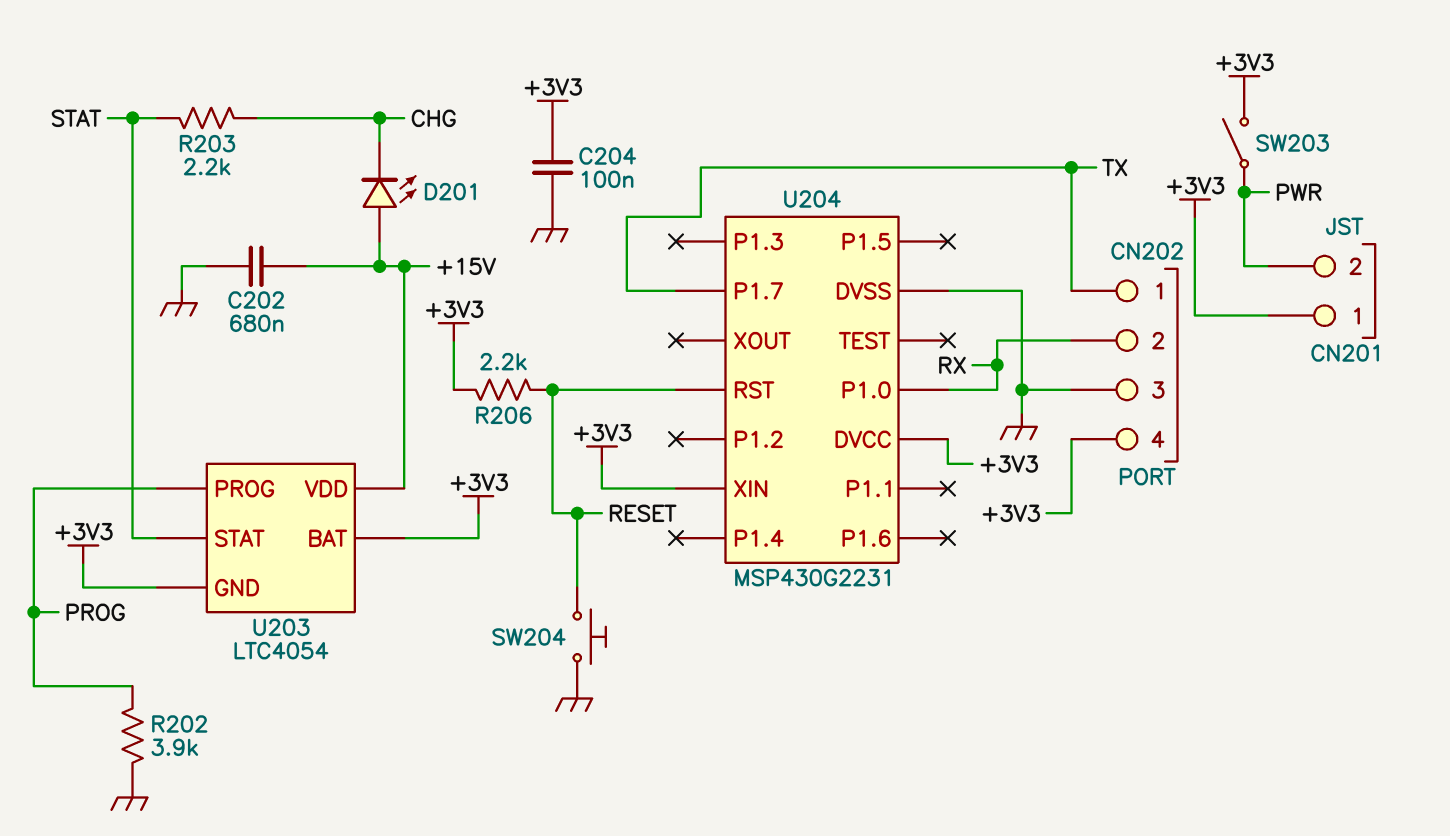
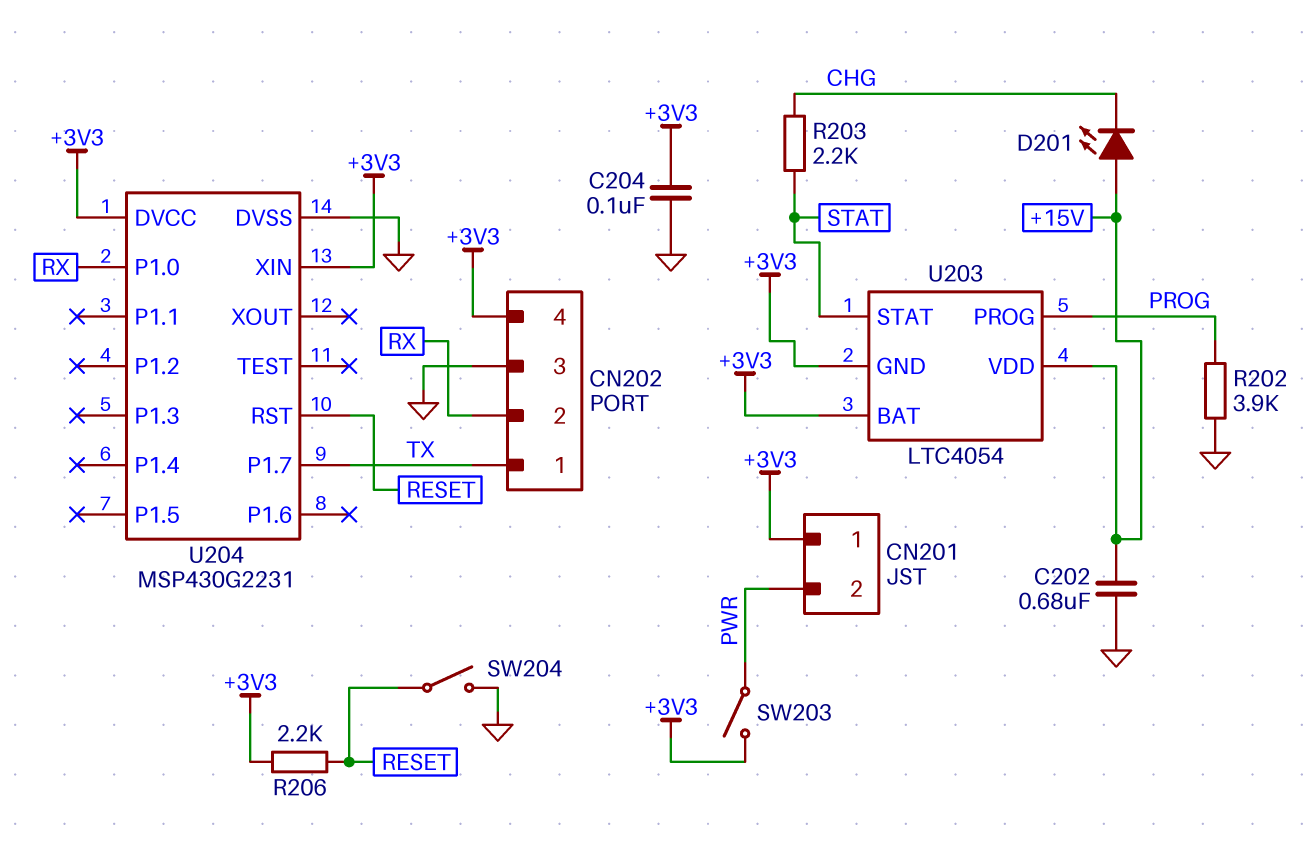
SW204: button (GND, RESET) -> switch (GND, RESET)

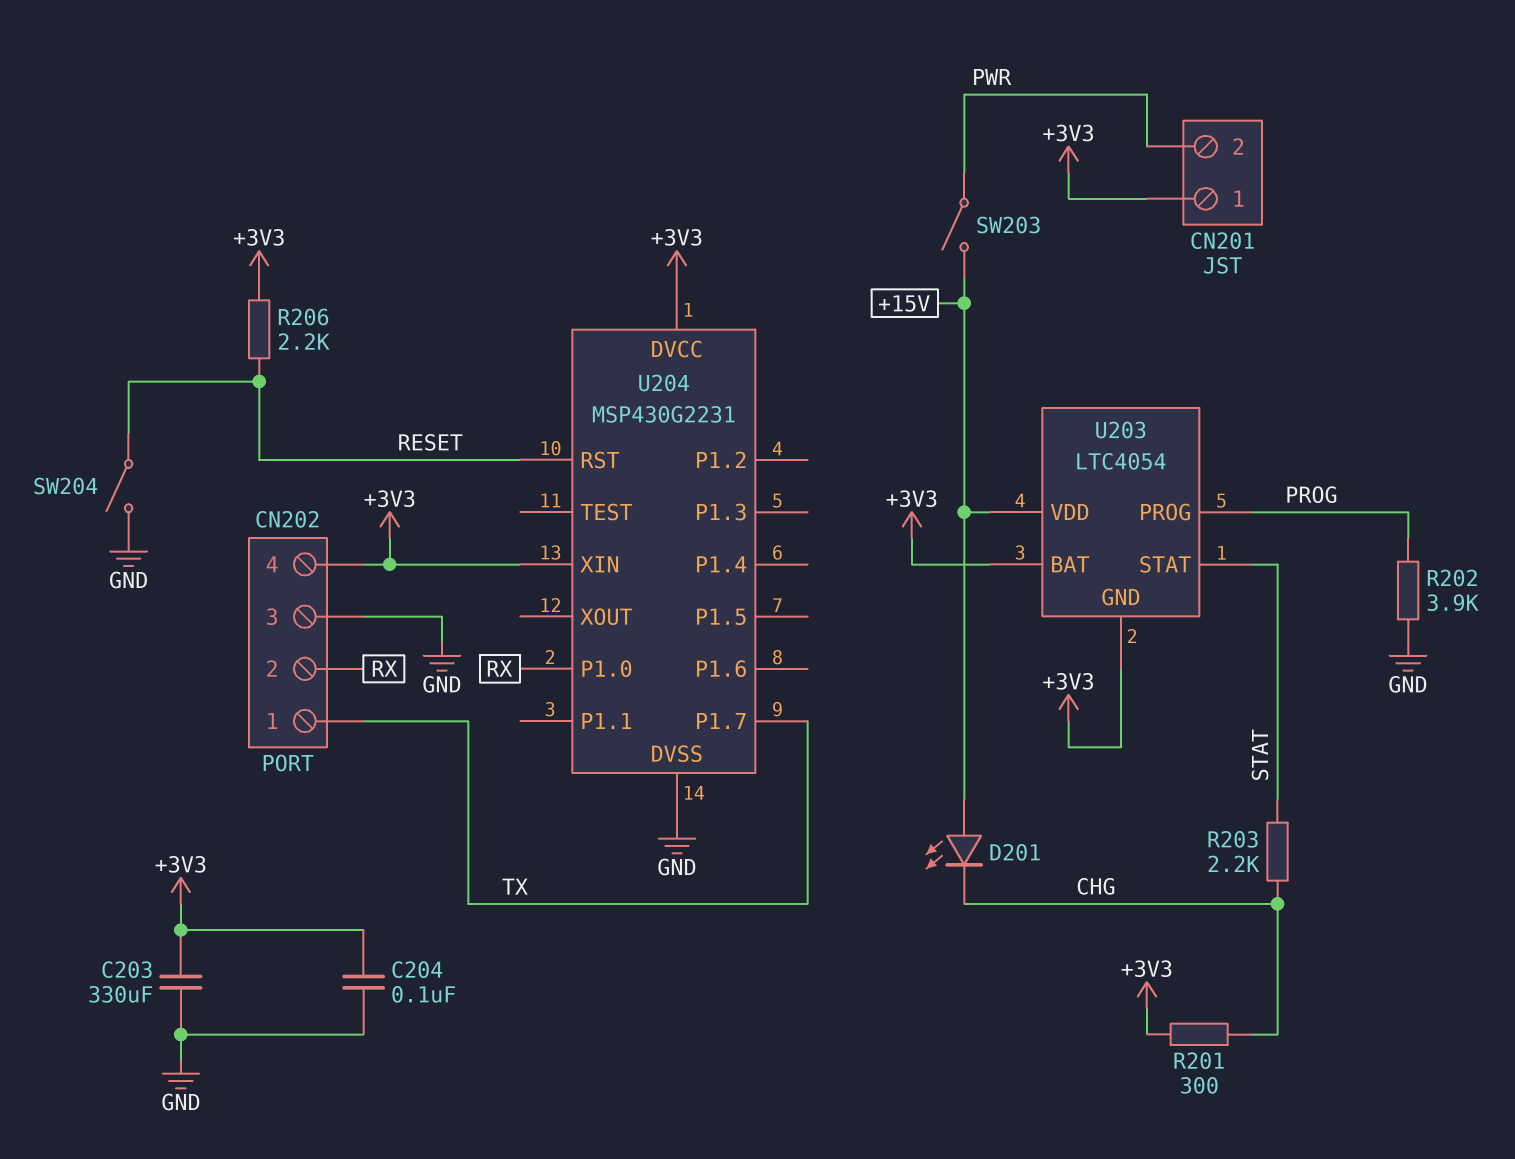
C202: 680nF (+15V, GND) -> none
C203: none -> 330uF (+3V3, GND)
R201: none -> 300 (+3V3, CHG)
SW203: switch (+3V3, PWR) -> switch (+15V, PWR)

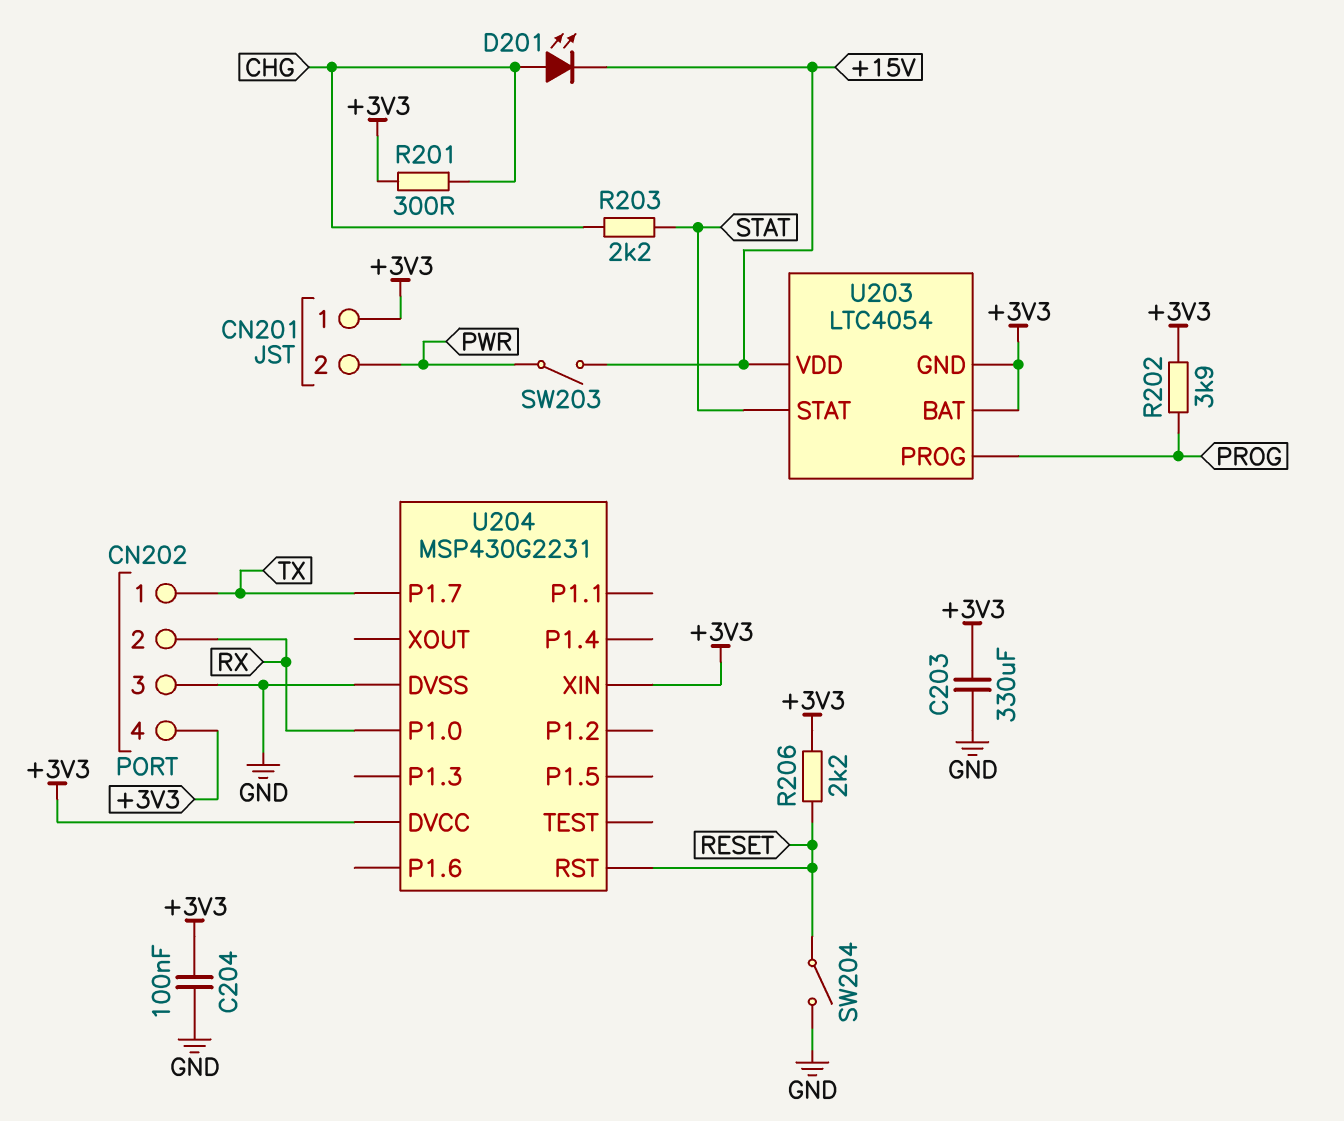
D201: LED (A +15V, K CHG) -> LED (A CHG, K +15V)
R202: 3.9k (GND, PROG) -> 3.9k (+3V3, PROG)

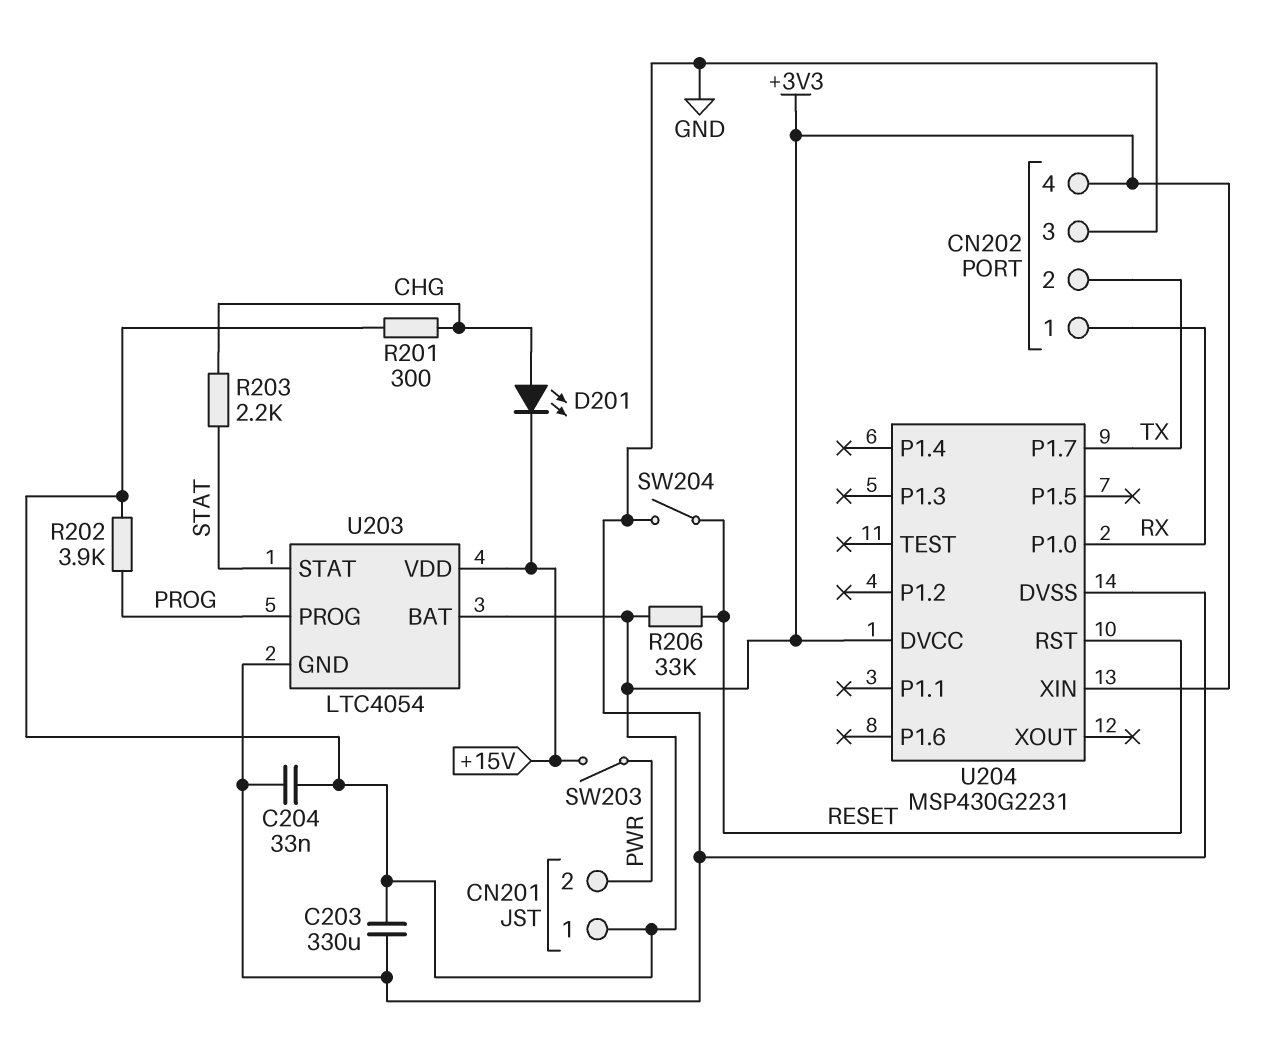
C204: 100nF (+3V3, GND) -> 33nF (+3V3, GND)
CN202 pin 1: TX -> RX
CN202 pin 2: RX -> TX
R206: 2.2k (+3V3, RESET) -> 33k (+3V3, RESET)
U203 pin GND: +3V3 -> GND

